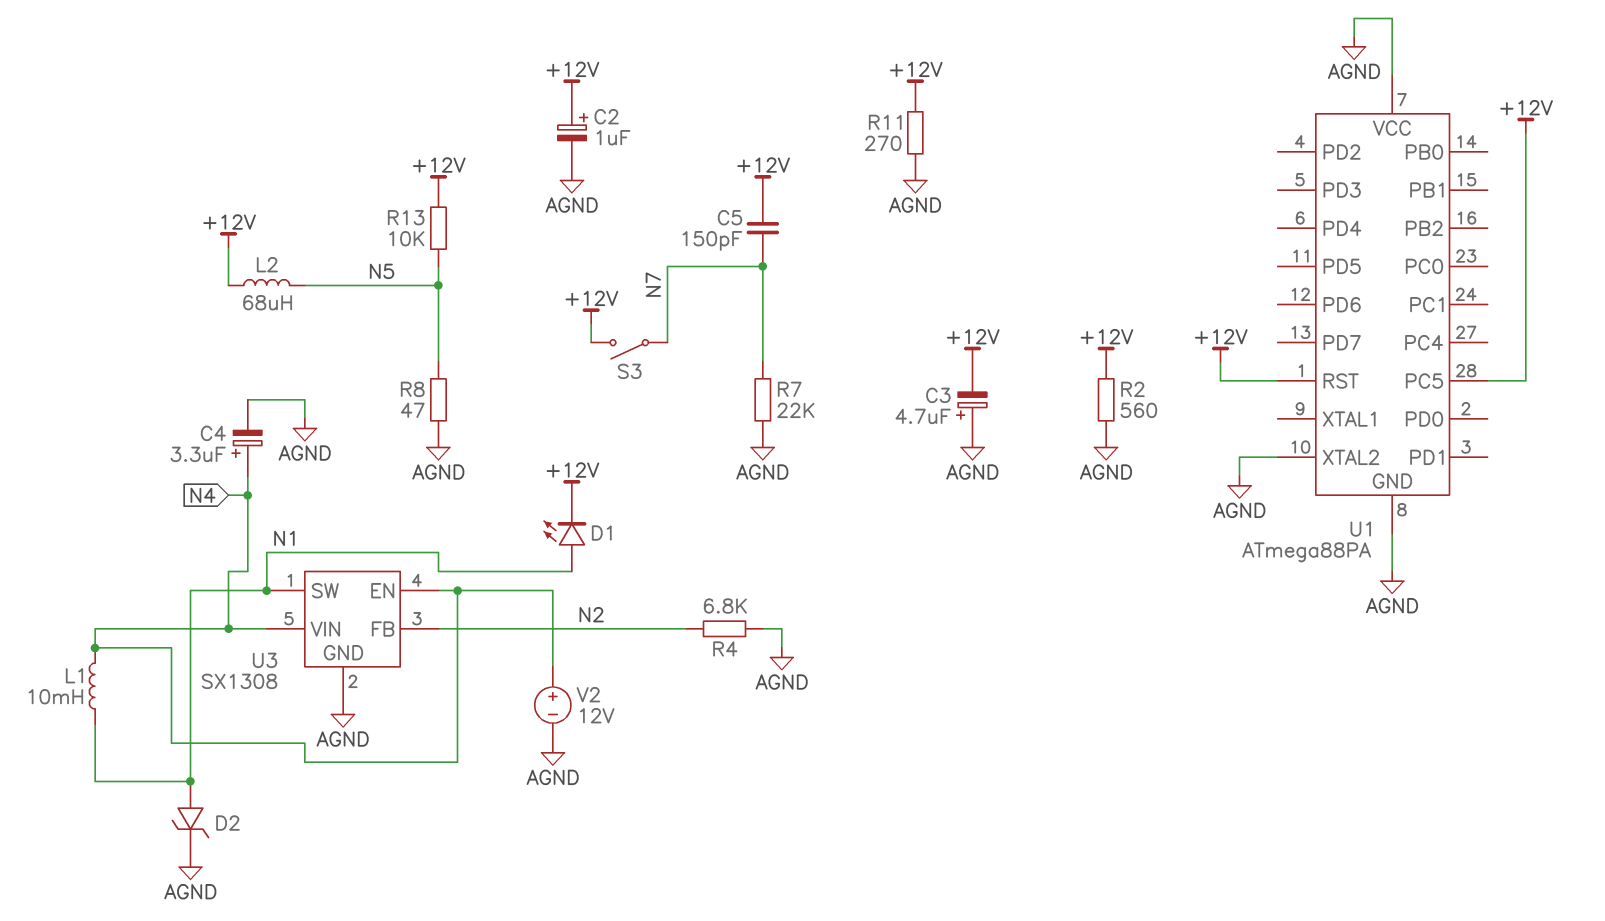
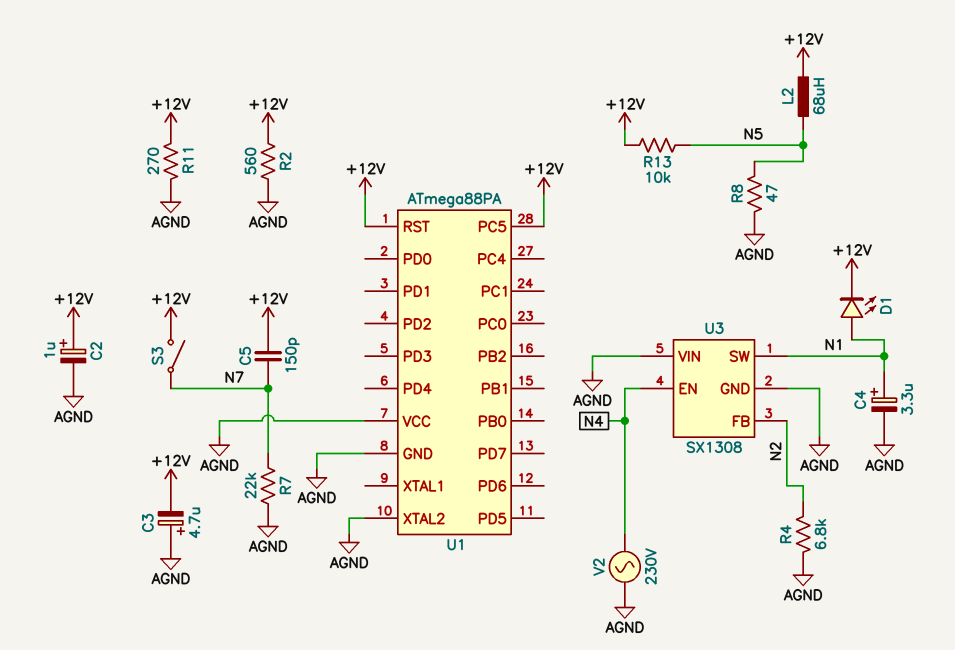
C4: 3.3uF (plus N4, minus AGND) -> 3.3uF (plus N1, minus AGND)
D2: zener (A N1, K AGND) -> none
L1: 10mH (N1, N4) -> none
U3 pin VIN: N4 -> AGND
V2: 12V (plus N4, minus AGND) -> AC 230V (AGND, N4)

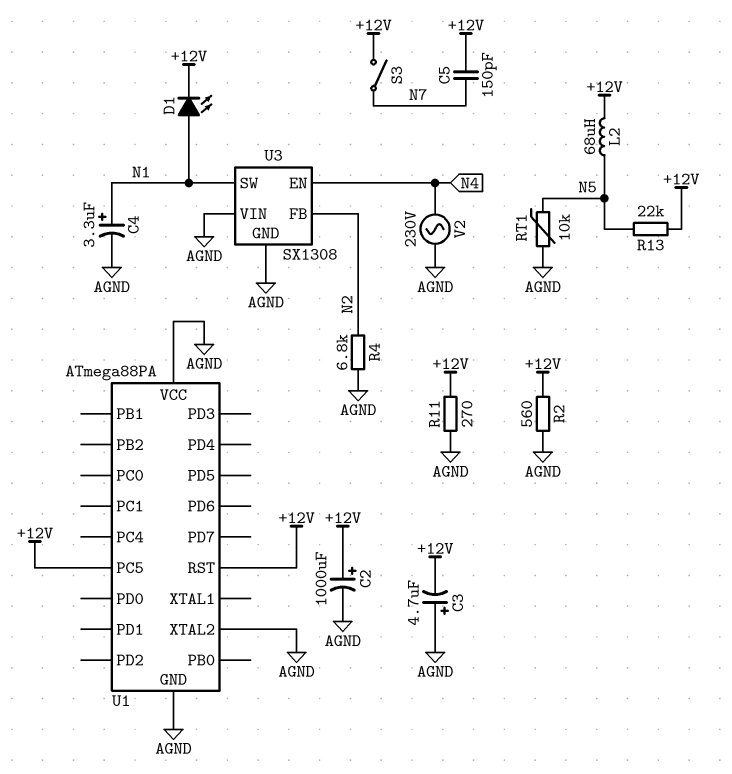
C2: 1uF (plus +12V, minus AGND) -> 1000uF (plus +12V, minus AGND)
R7: 22k (AGND, N7) -> none
R8: 47 (AGND, N5) -> none
R13: 10k (+12V, N5) -> 22k (+12V, N5)
RT1: none -> 10k (AGND, N5)

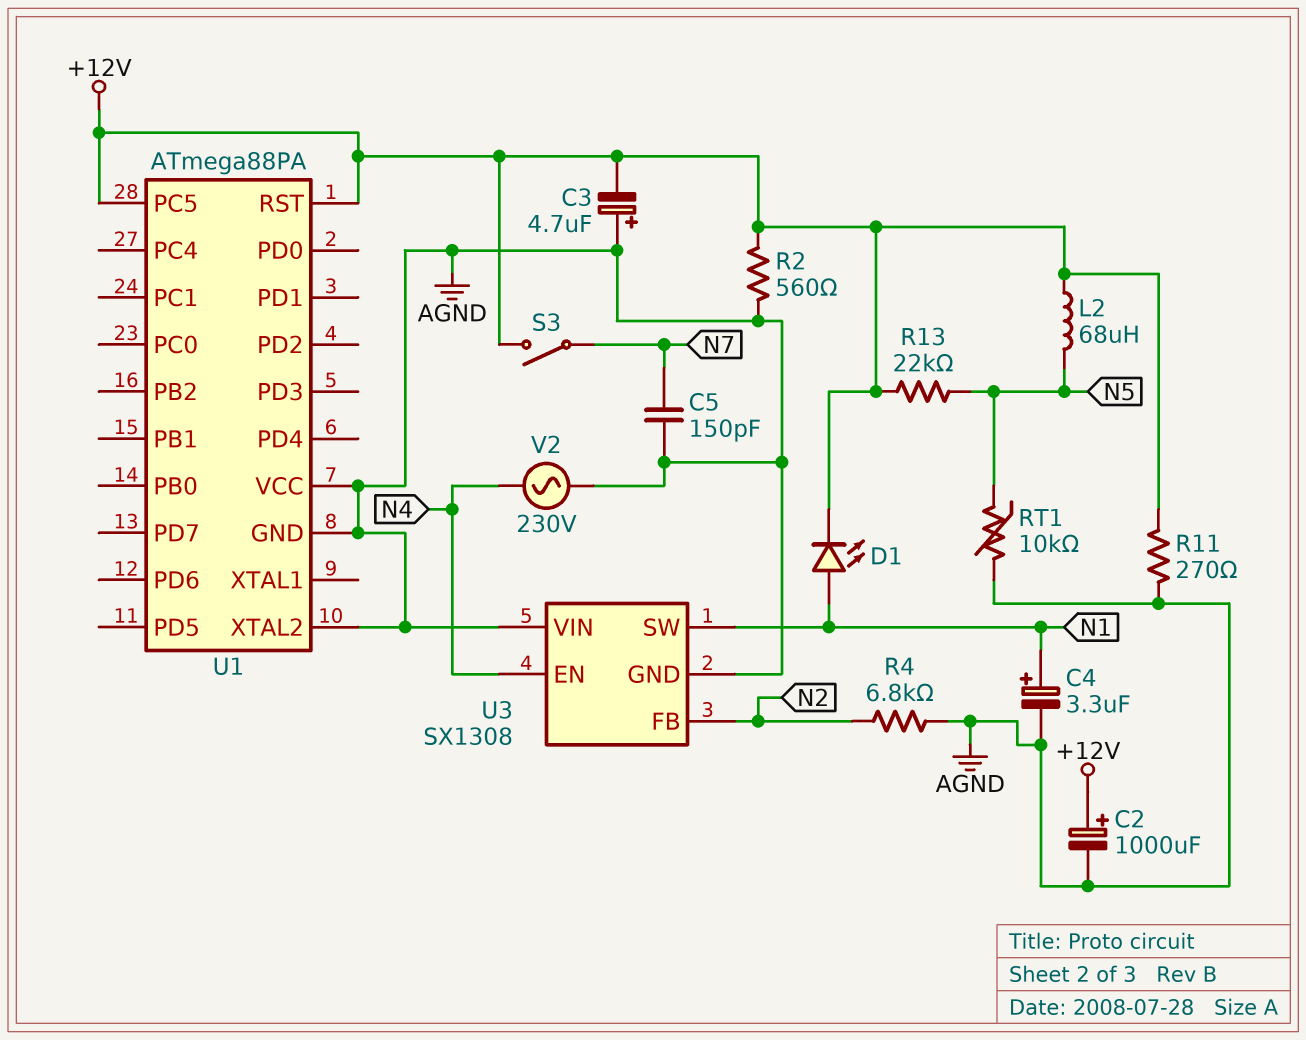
C5: 150pF (+12V, N7) -> 150pF (AGND, N7)

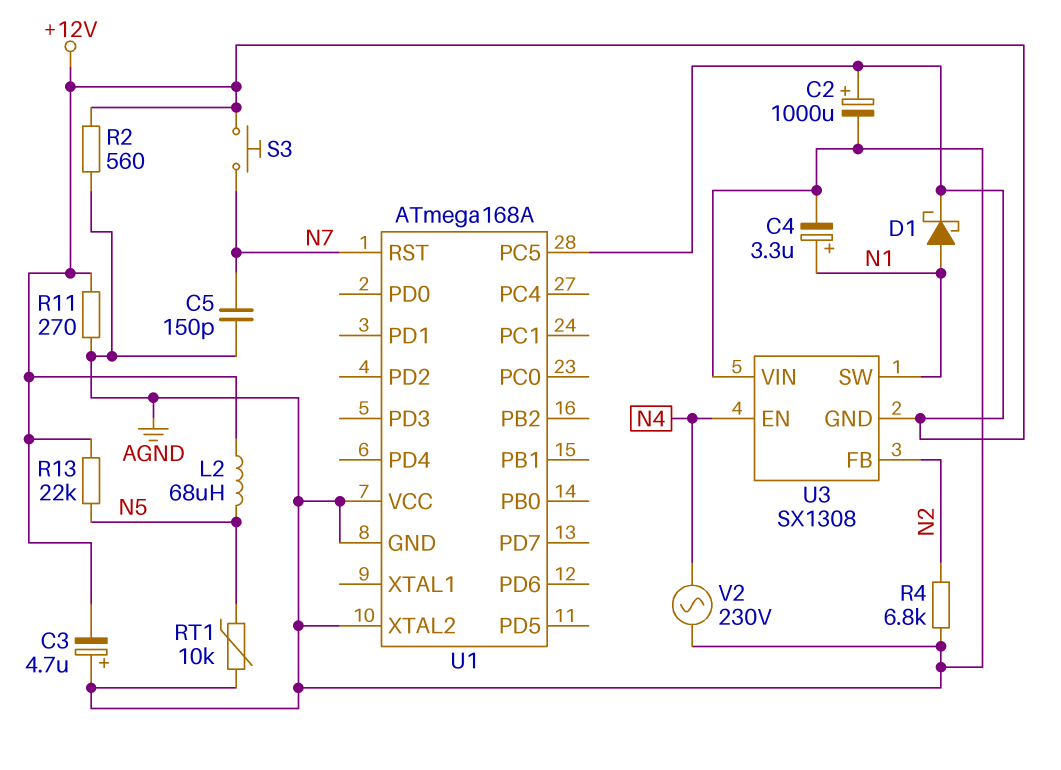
D1: LED (A N1, K +12V) -> schottky (A N1, K +12V)
S3: switch (+12V, N7) -> button (+12V, N7)
U1: ATmega88PA -> ATmega168A
U1 pin RST: +12V -> N7
U3 pin GND: AGND -> +12V

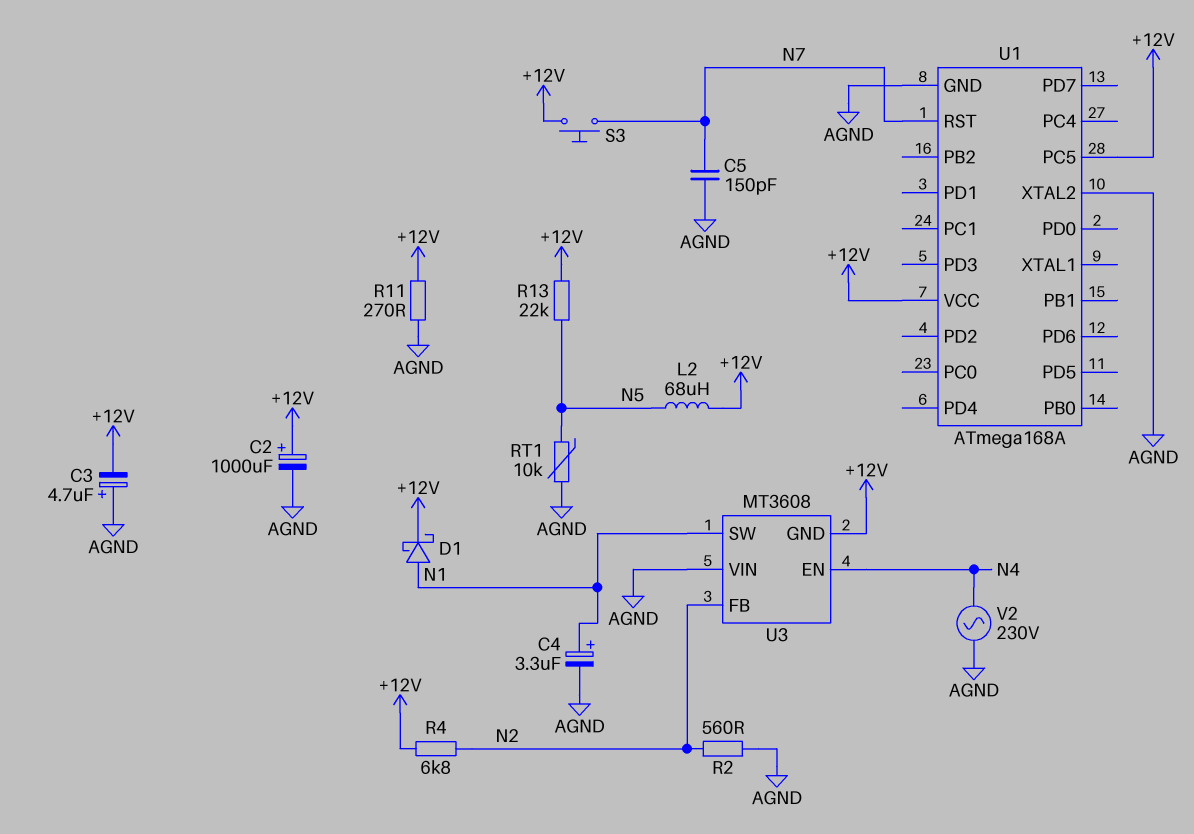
R2: 560 (+12V, AGND) -> 560 (AGND, N2)
R4: 6.8k (AGND, N2) -> 6.8k (+12V, N2)
U1 pin VCC: AGND -> +12V
U3: SX1308 -> MT3608

